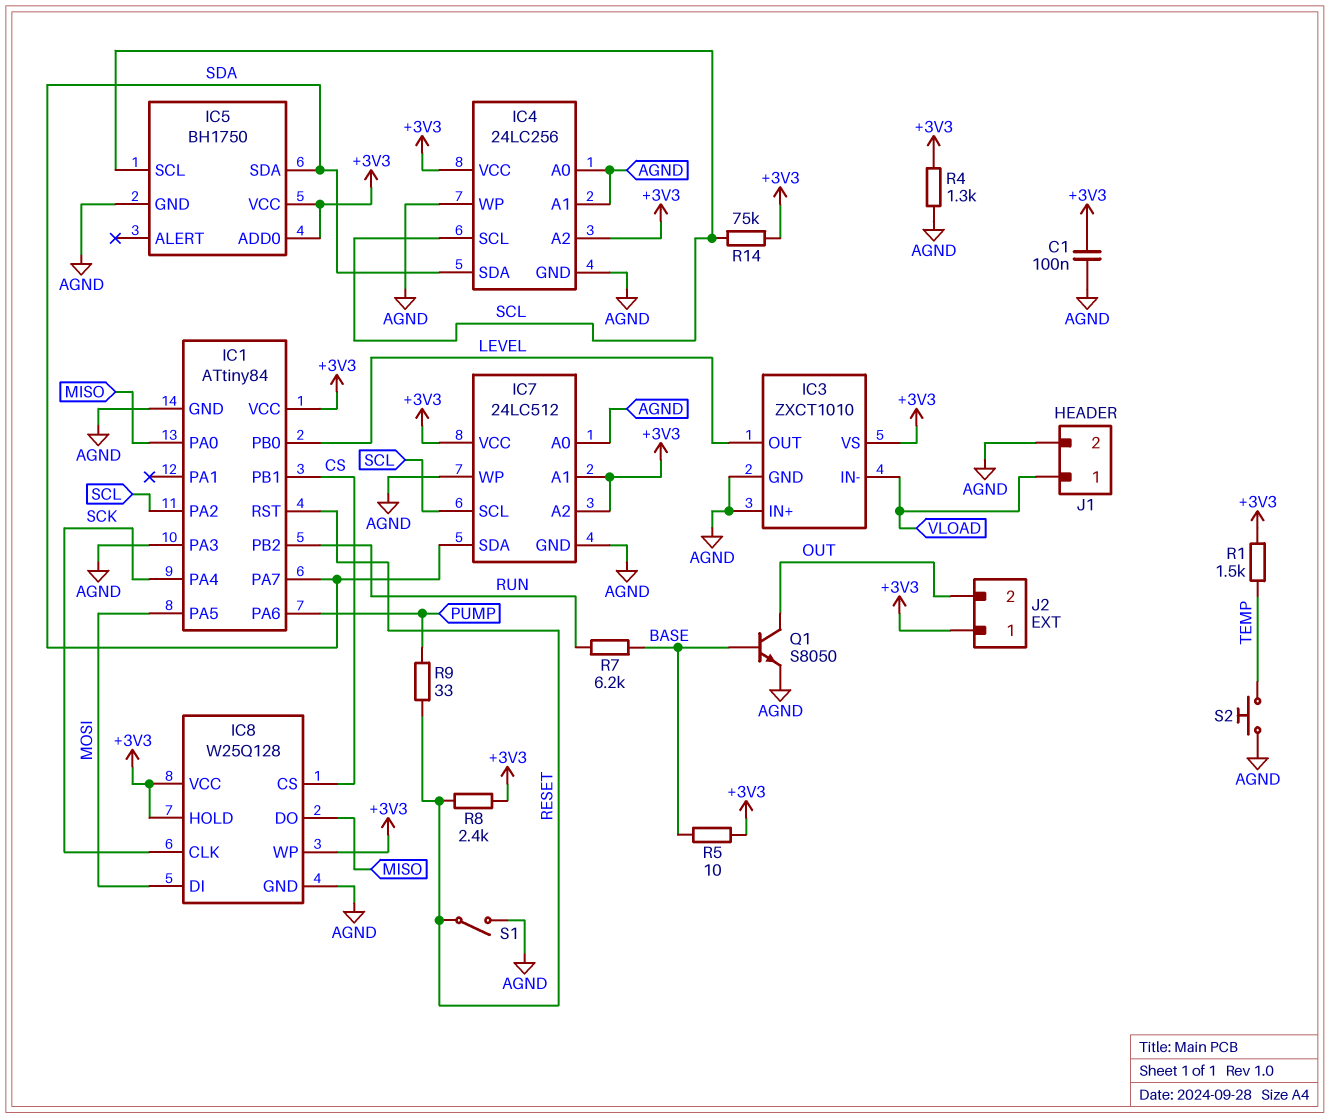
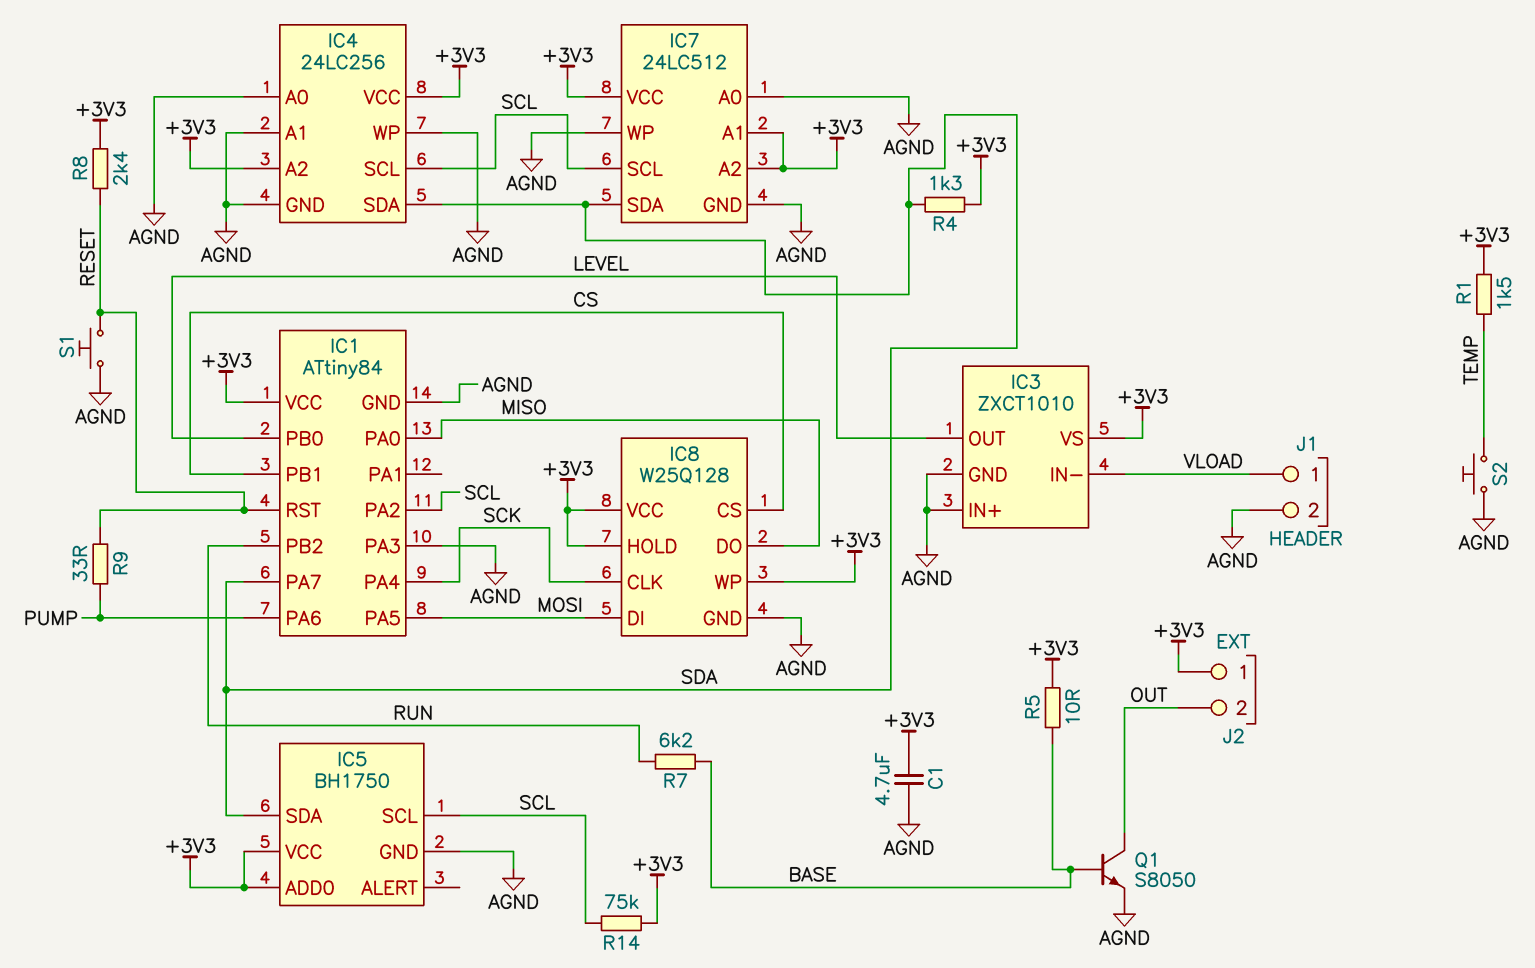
C1: 100nF (+3V3, AGND) -> 4.7uF (+3V3, AGND)
R4: 1.3k (+3V3, AGND) -> 1.3k (+3V3, SDA)
S1: switch (AGND, RESET) -> button (AGND, RESET)

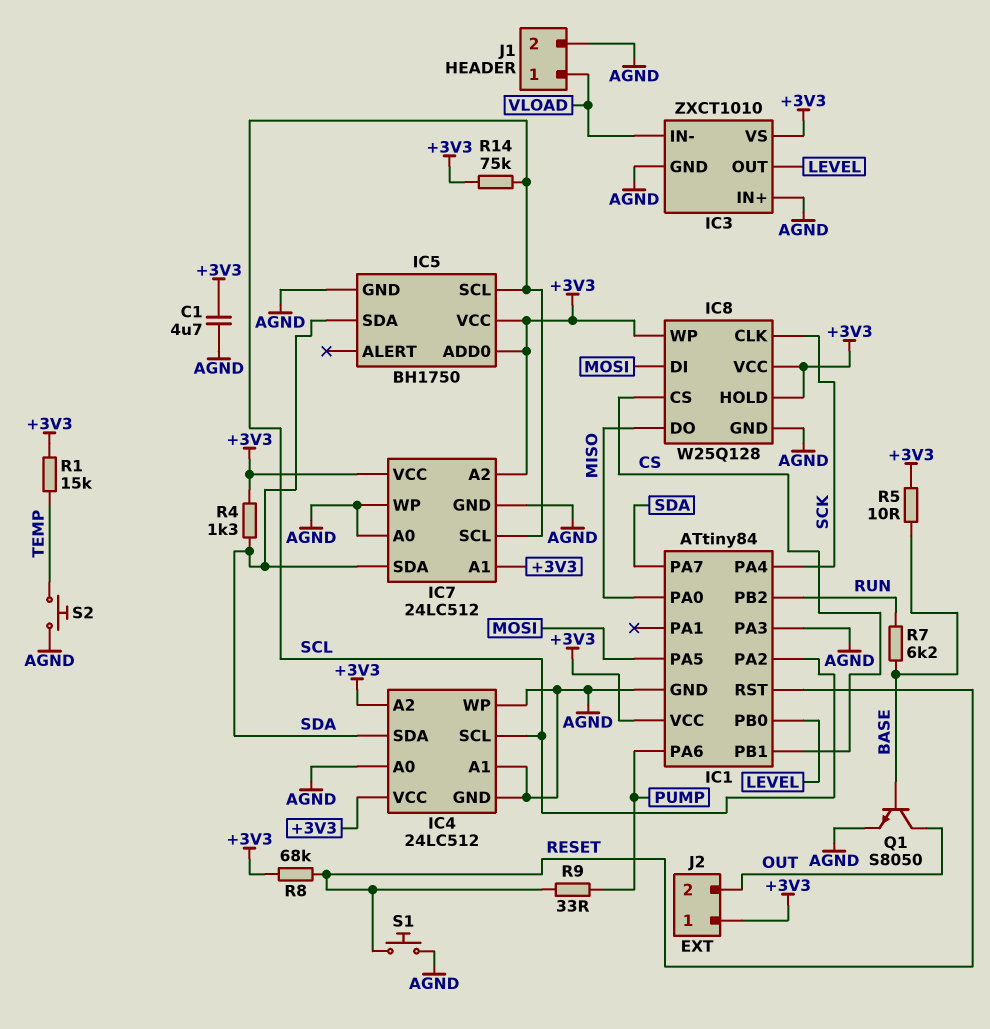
IC4: 24LC256 -> 24LC512
R1: 1.5k (+3V3, TEMP) -> 15k (+3V3, TEMP)
R8: 2.4k (+3V3, RESET) -> 68k (+3V3, RESET)

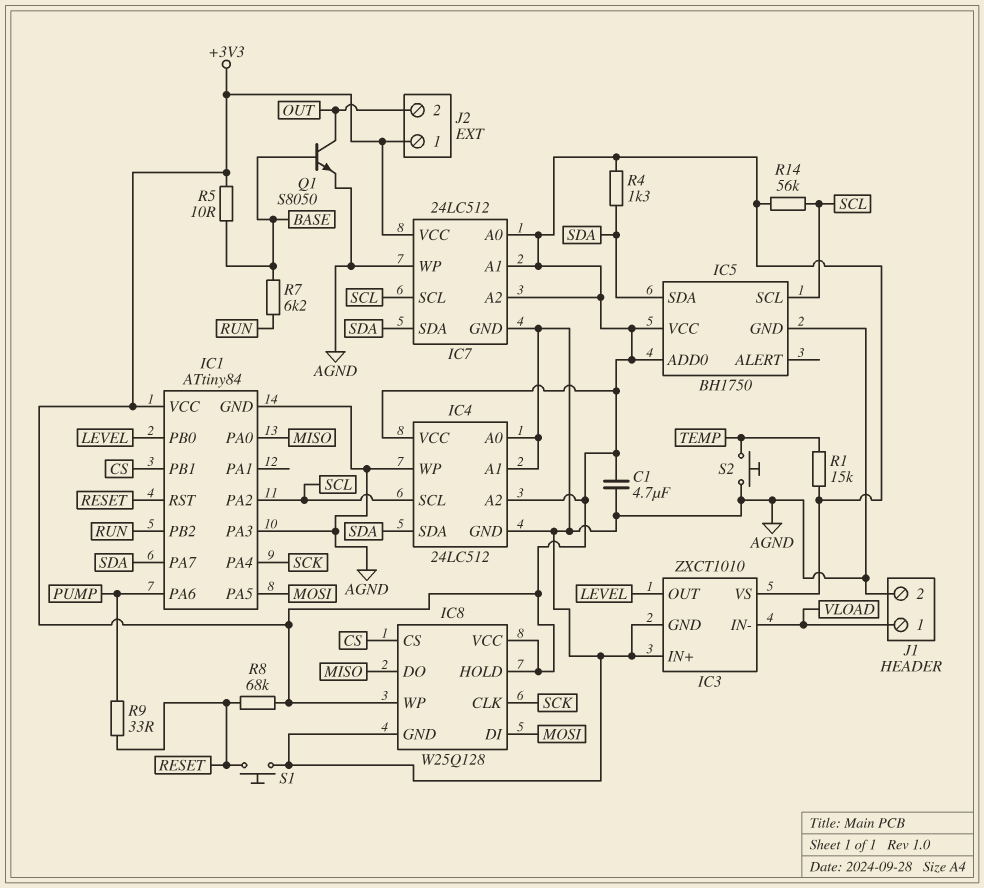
IC7 pin A0: AGND -> +3V3
R14: 75k (+3V3, SCL) -> 56k (+3V3, SCL)

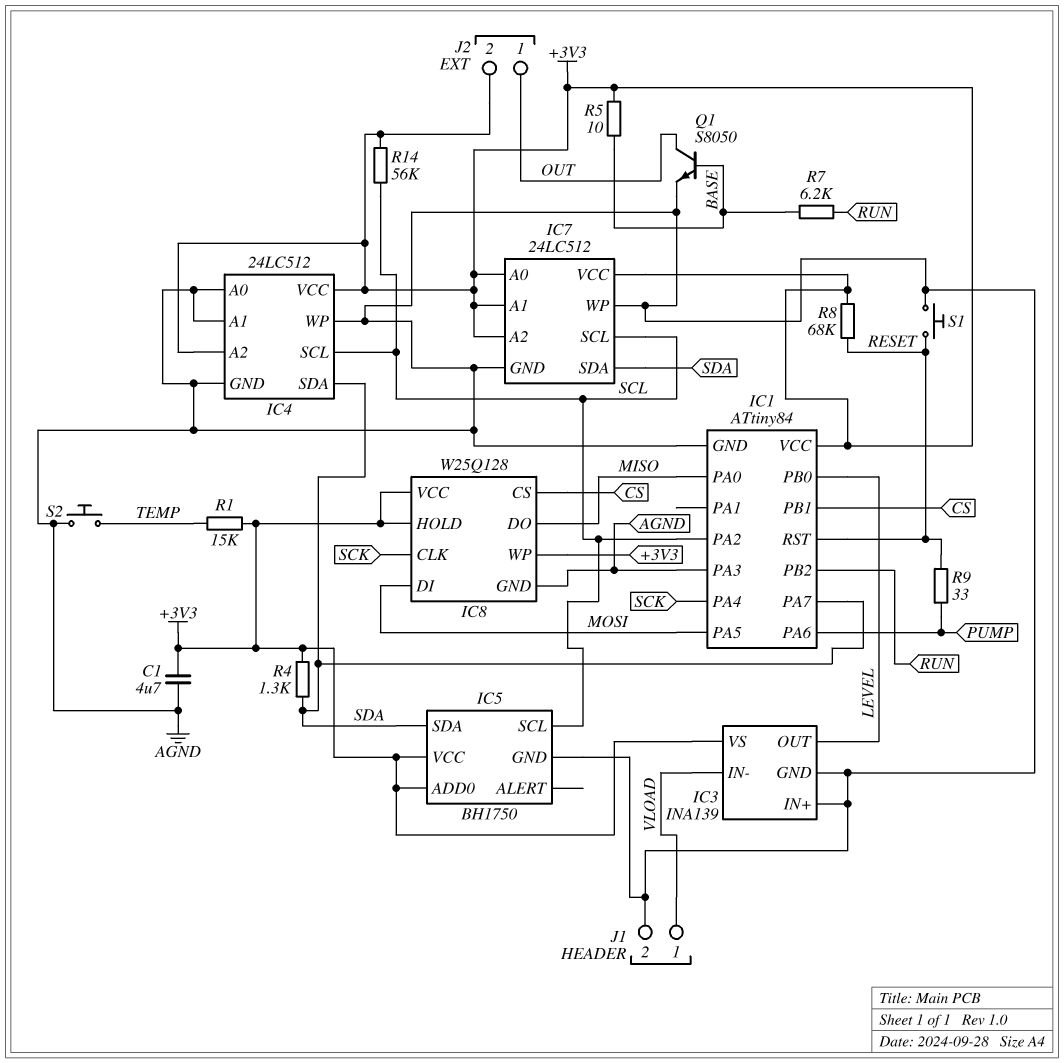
IC3: ZXCT1010 -> INA139
J2 pin 1: +3V3 -> OUT
J2 pin 2: OUT -> +3V3

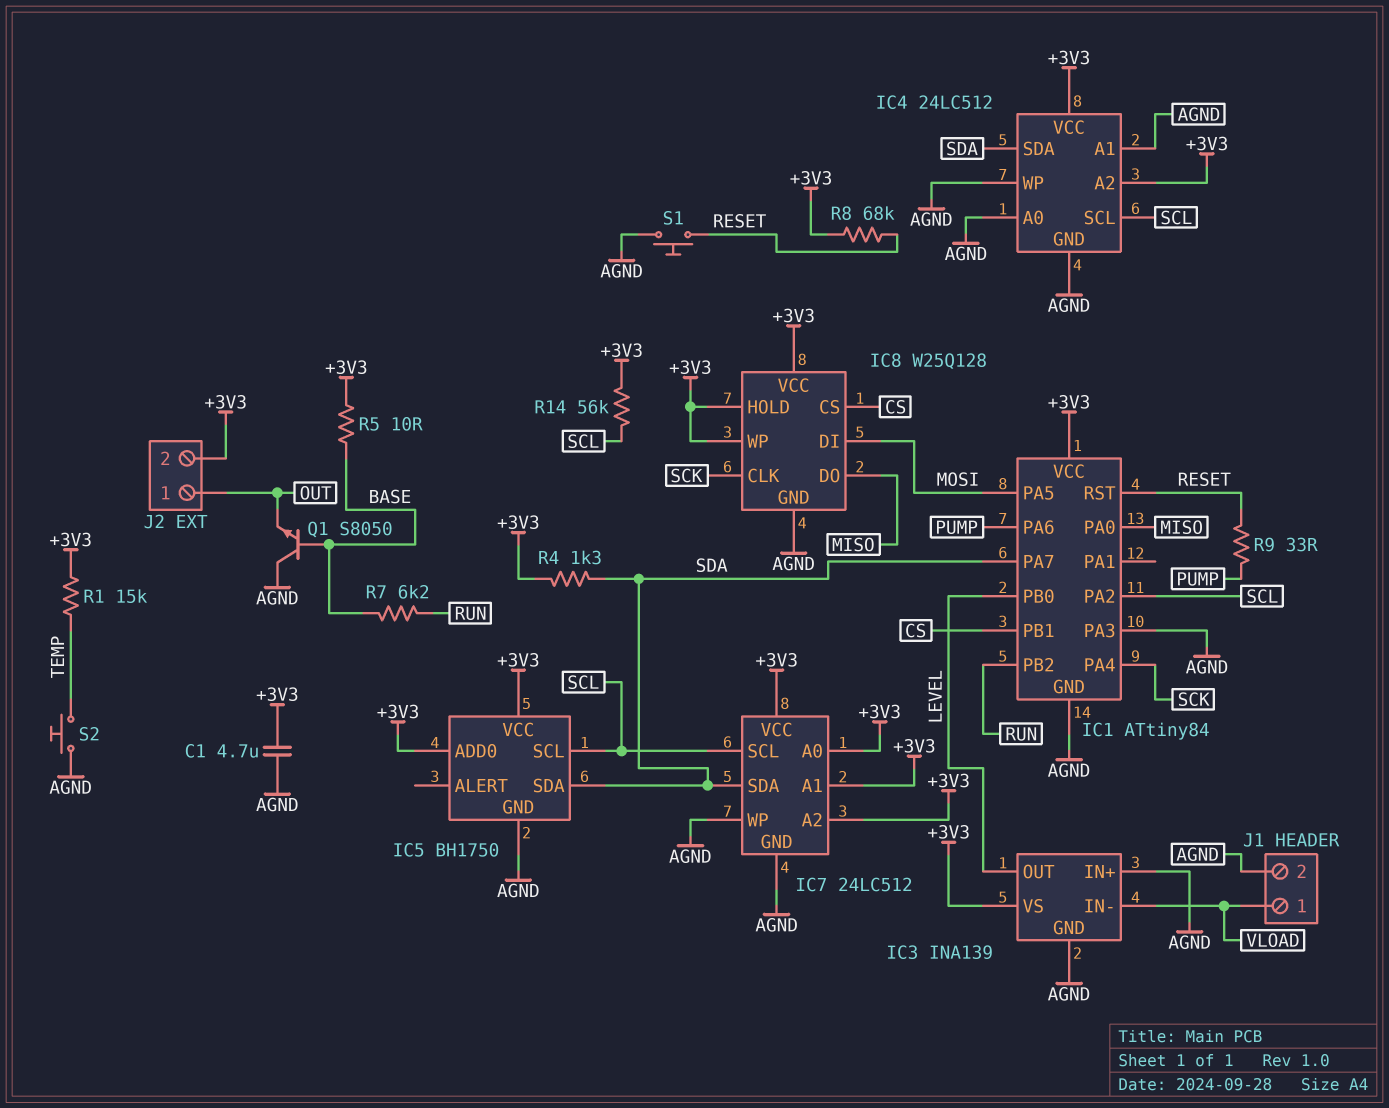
Q1: NPN S8050 (B BASE, C OUT, E AGND) -> NPN S8050 (B BASE, C AGND, E OUT)

